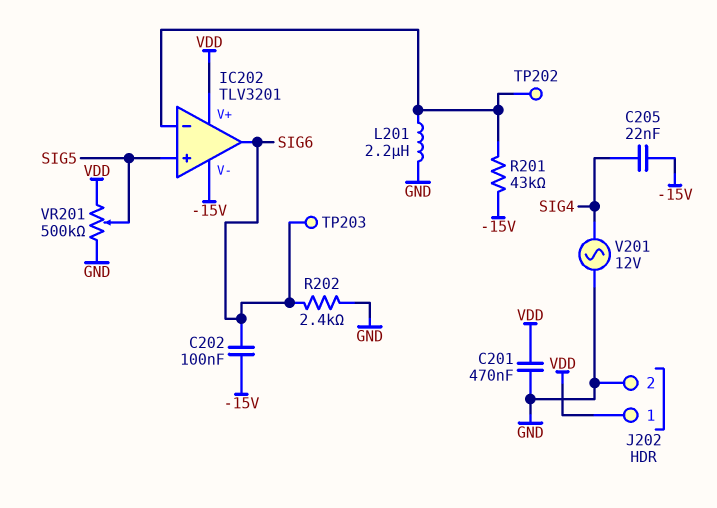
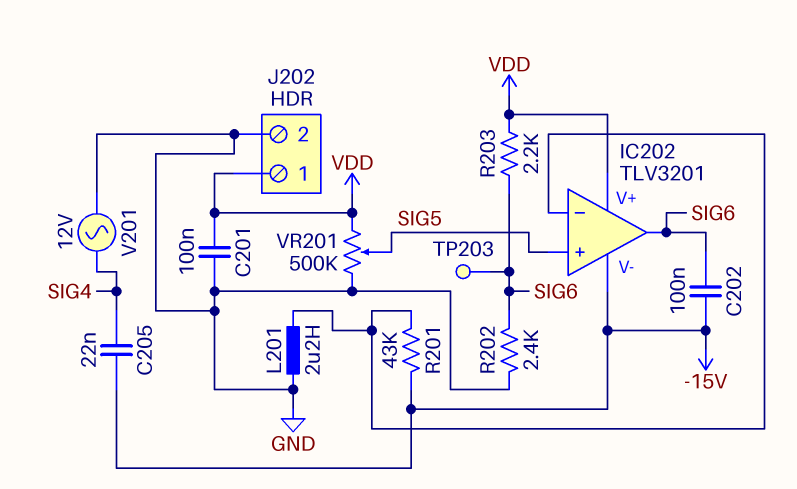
C201: 470nF (GND, VDD) -> 100nF (GND, VDD)
R203: none -> 2.2k (SIG6, VDD)
TP202: test point (IC202/in-) -> none

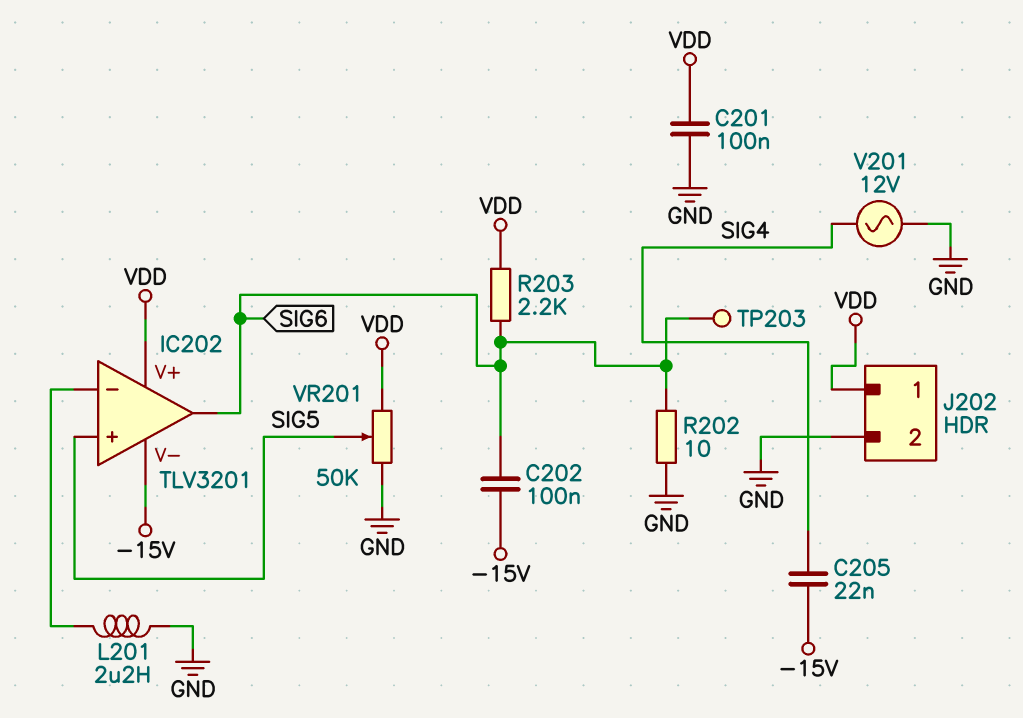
R201: 43k (-15V, IC202/in-) -> none
R202: 2.4k (GND, SIG6) -> 10 (GND, SIG6)
VR201: 500k (GND, VDD, wiper SIG5) -> 50k (GND, VDD, wiper SIG5)

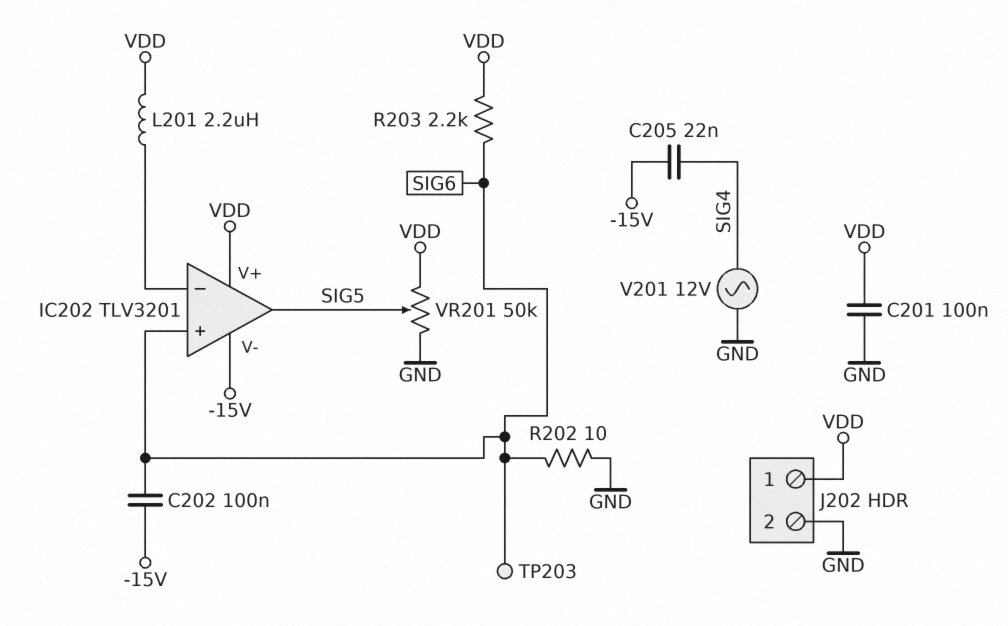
IC202 pin in+: SIG5 -> SIG6
IC202 pin out: SIG6 -> SIG5
L201: 2.2uH (GND, IC202/in-) -> 2.2uH (IC202/in-, VDD)

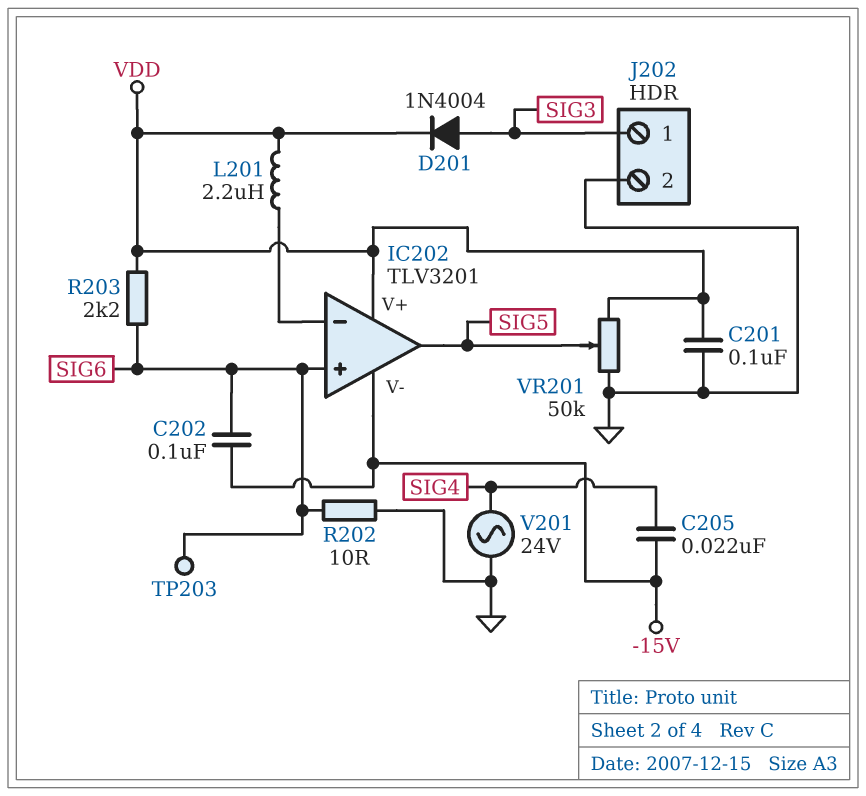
D201: none -> diode 1N4004 (A SIG3, K VDD)
J202 pin 1: VDD -> SIG3
V201: AC 12V (GND, SIG4) -> AC 24V (GND, SIG4)

